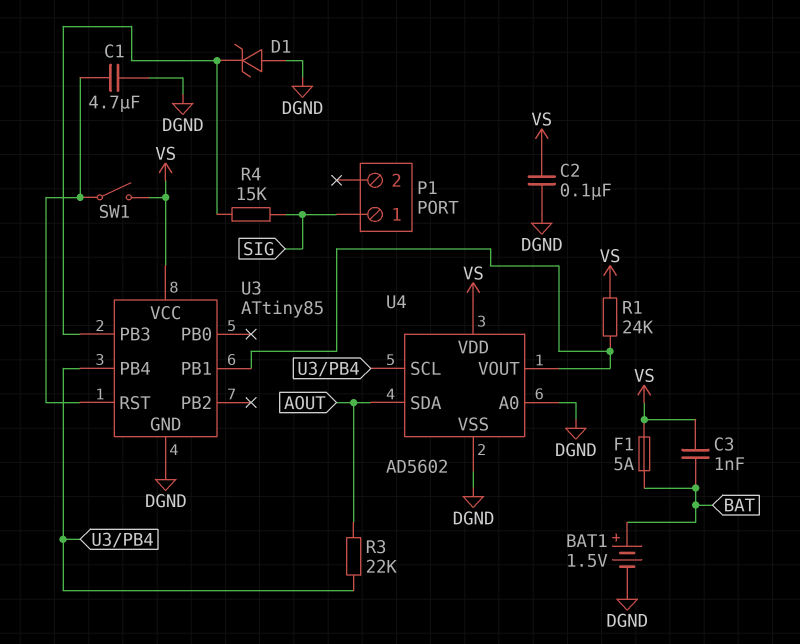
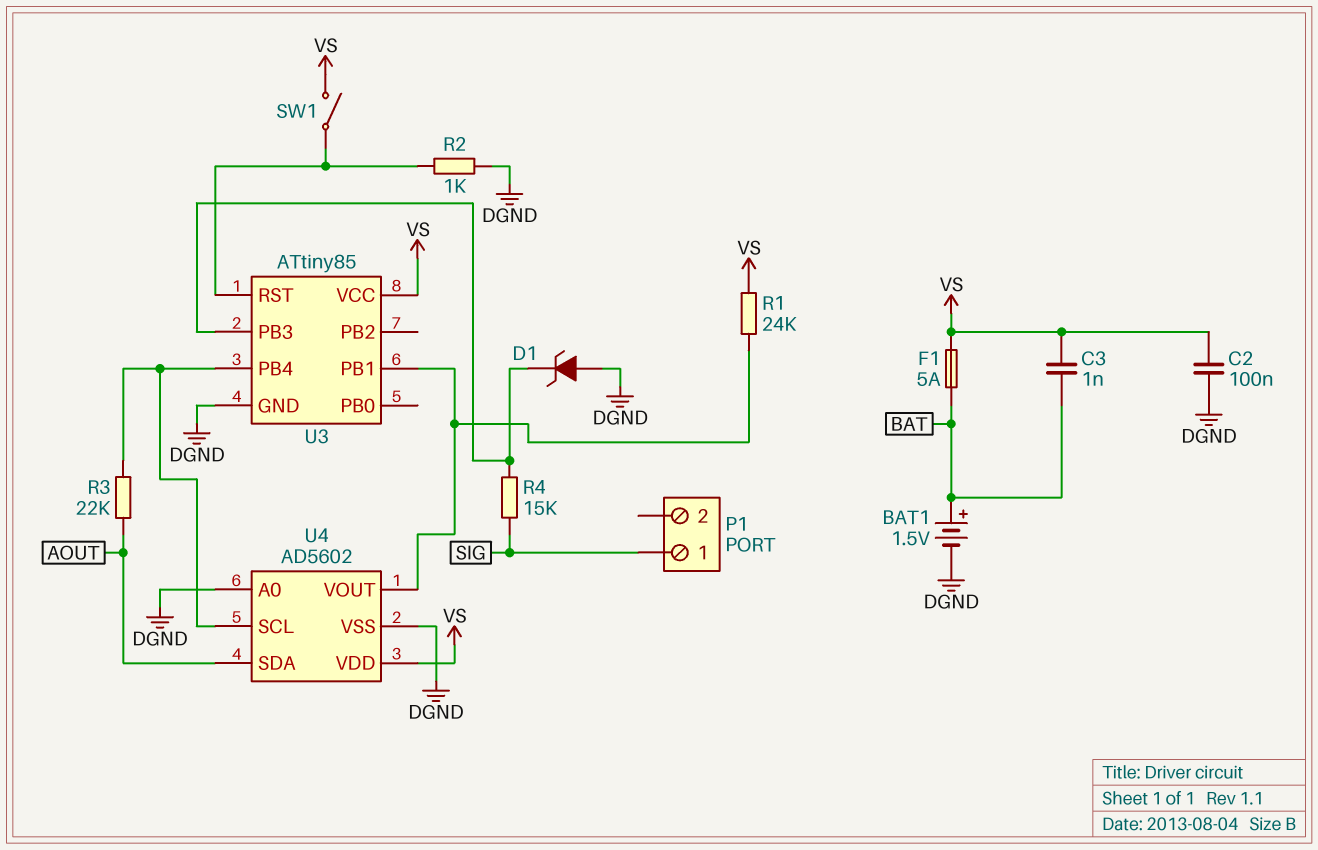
C1: 4.7uF (DGND, U3/RST) -> none
R2: none -> 1k (DGND, U3/RST)

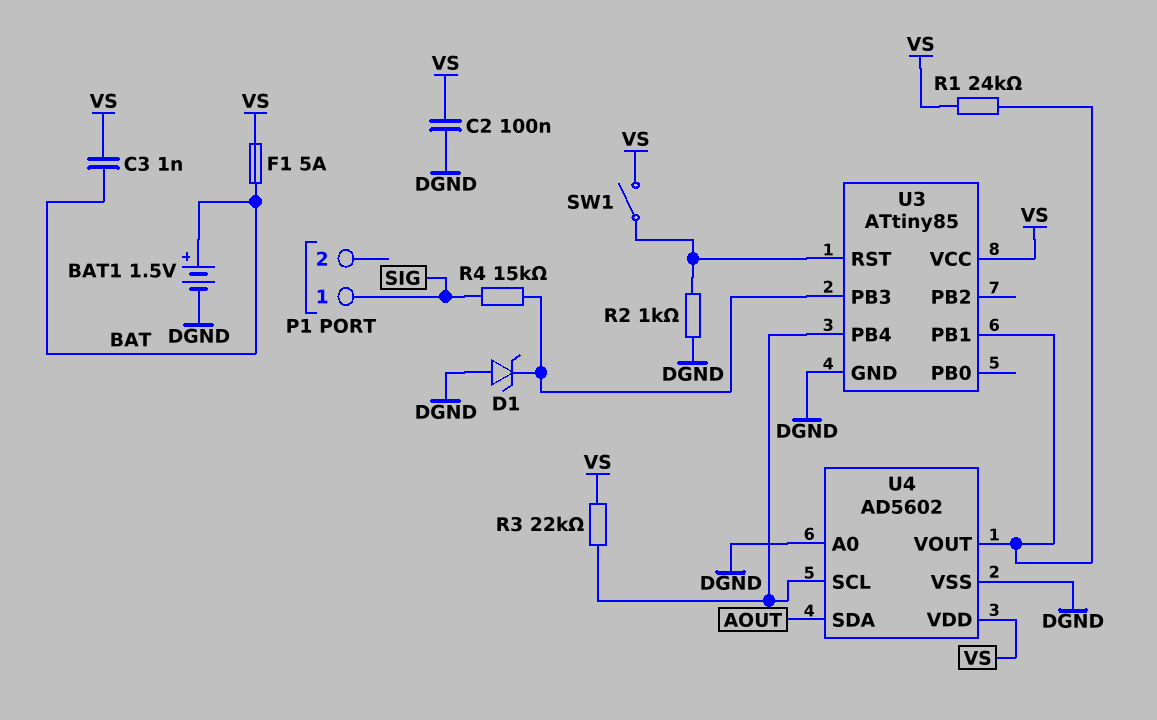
R3: 22k (AOUT, U3/PB4) -> 22k (U3/PB4, VS)

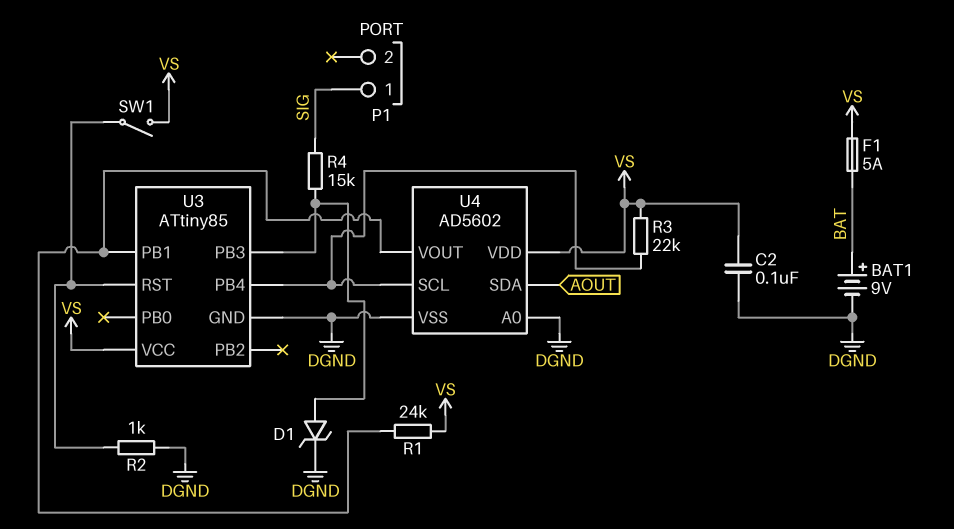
BAT1: 1.5V (plus BAT, minus DGND) -> 9V (plus BAT, minus DGND)
C3: 1nF (BAT, VS) -> none
D1: zener (A DGND, K U3/PB3) -> zener (A U3/PB3, K DGND)

